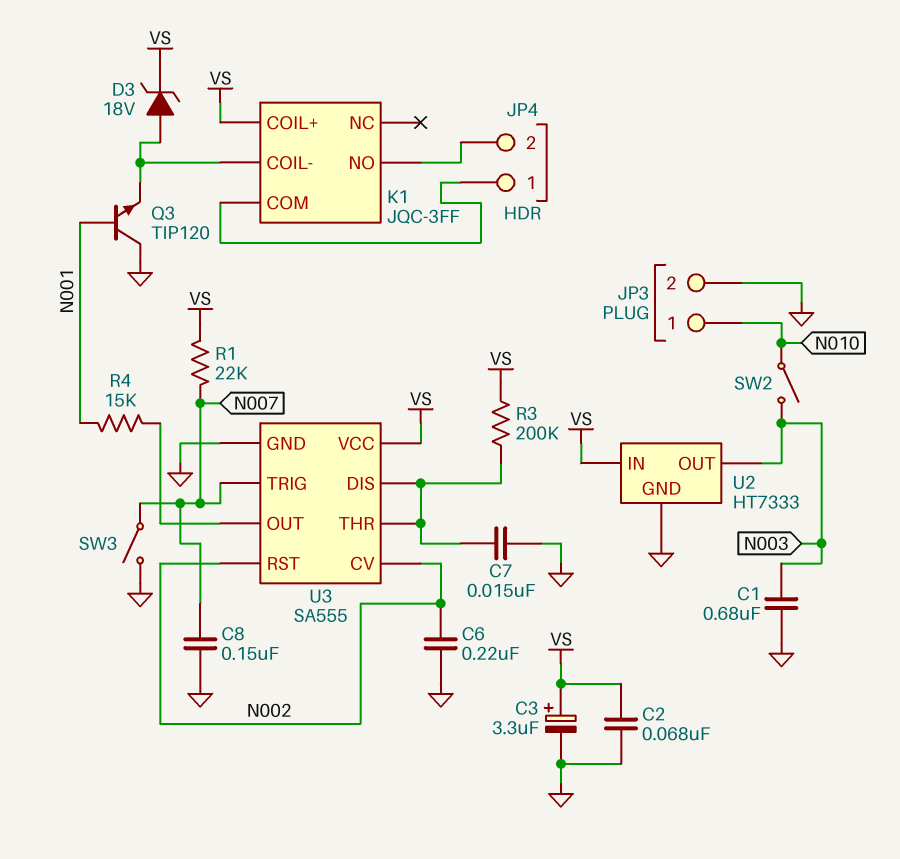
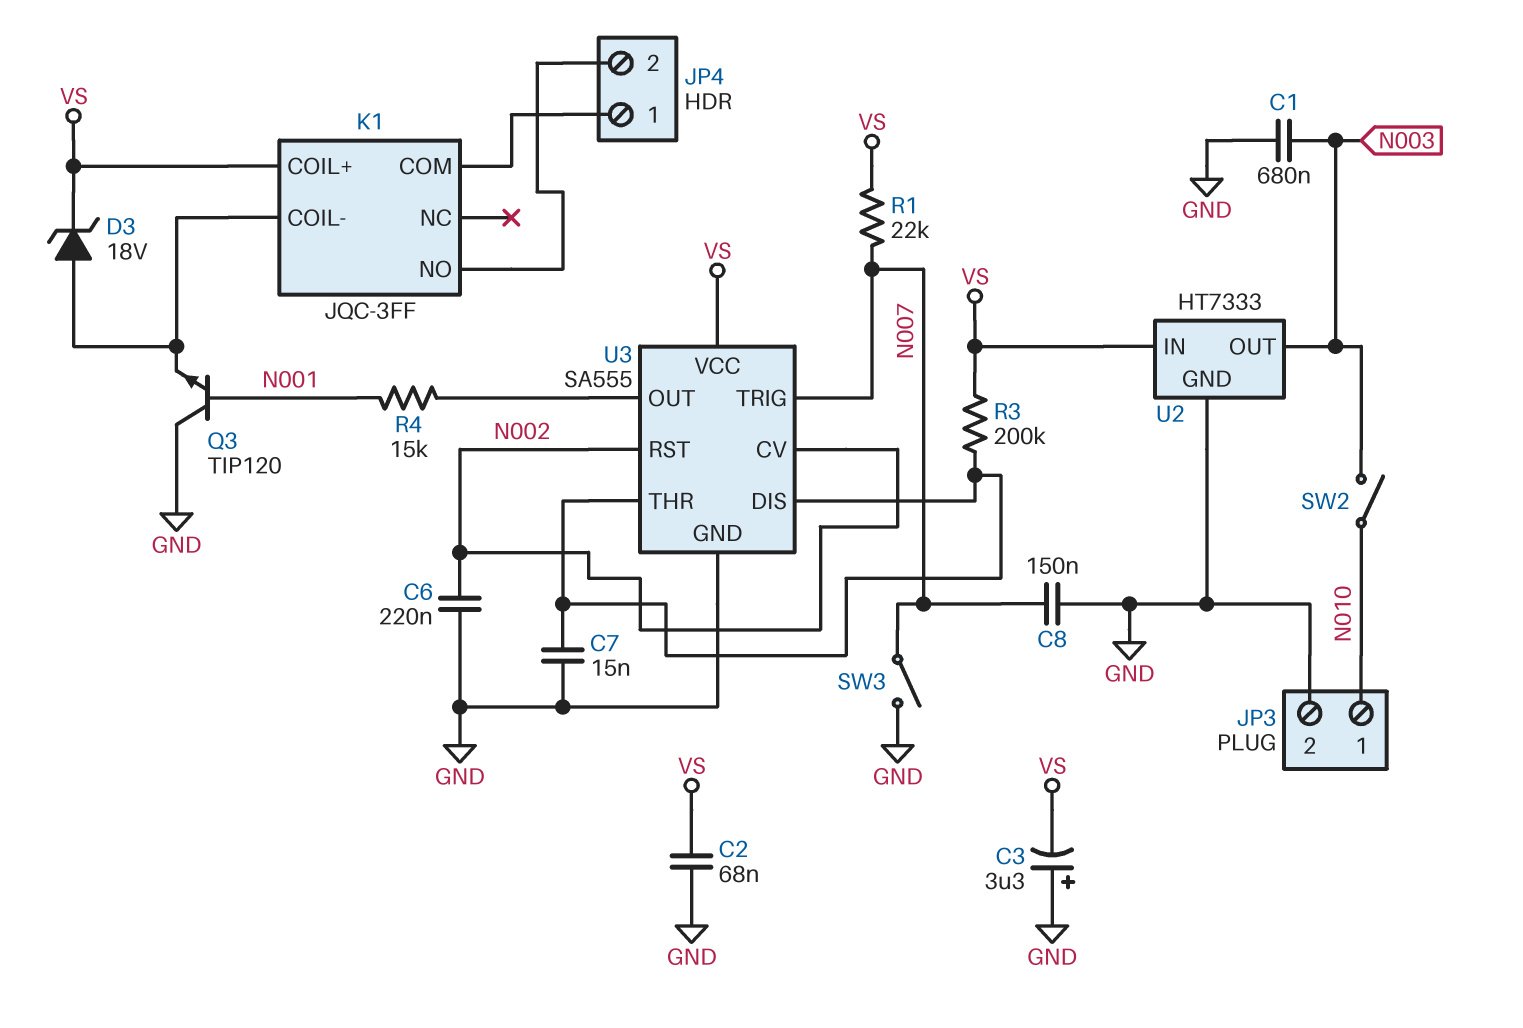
C3: 3.3uF (plus VS, minus GND) -> 3.3uF (plus GND, minus VS)

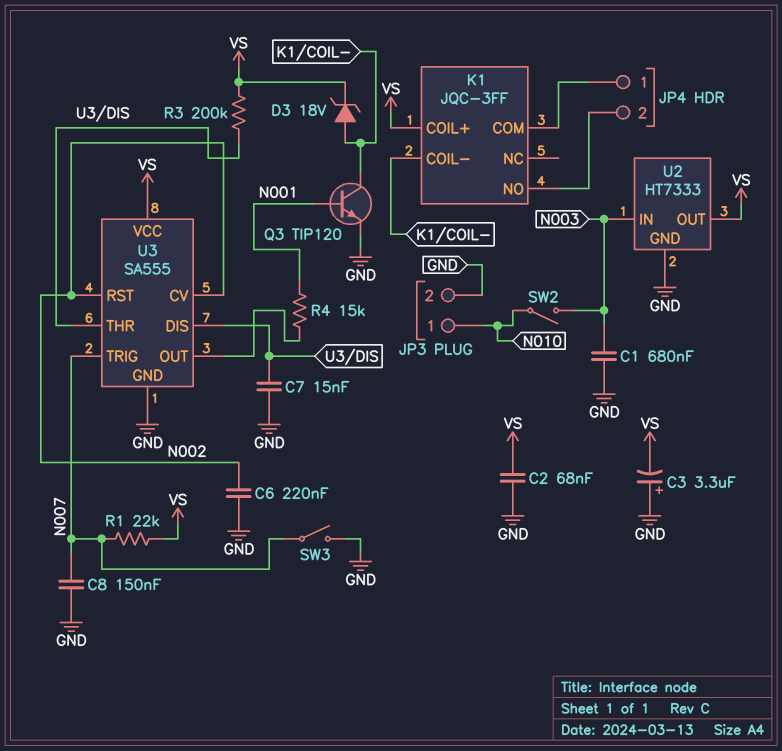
Q3: NPN TIP120 (B N001, C GND, E K1/COIL-) -> NPN TIP120 (B N001, C K1/COIL-, E GND)
U2 pin IN: VS -> N003
U2 pin OUT: N003 -> VS

